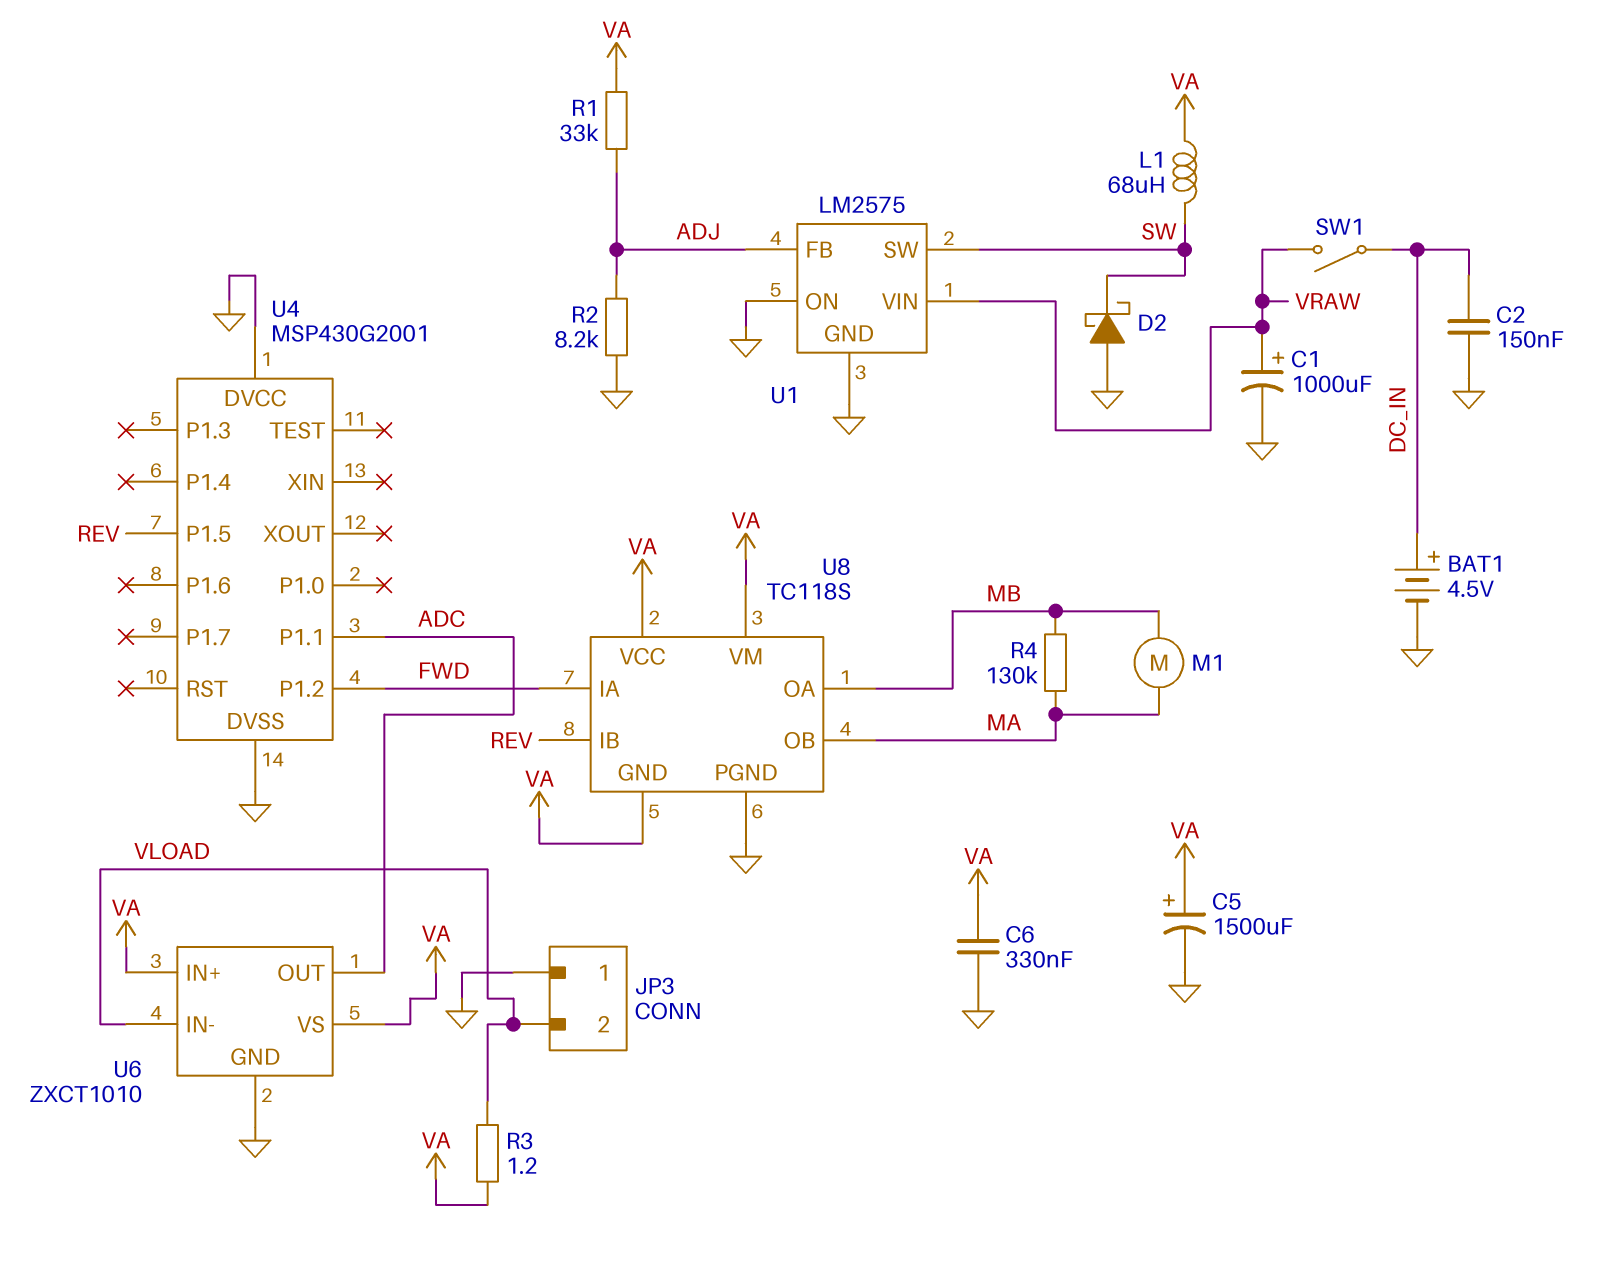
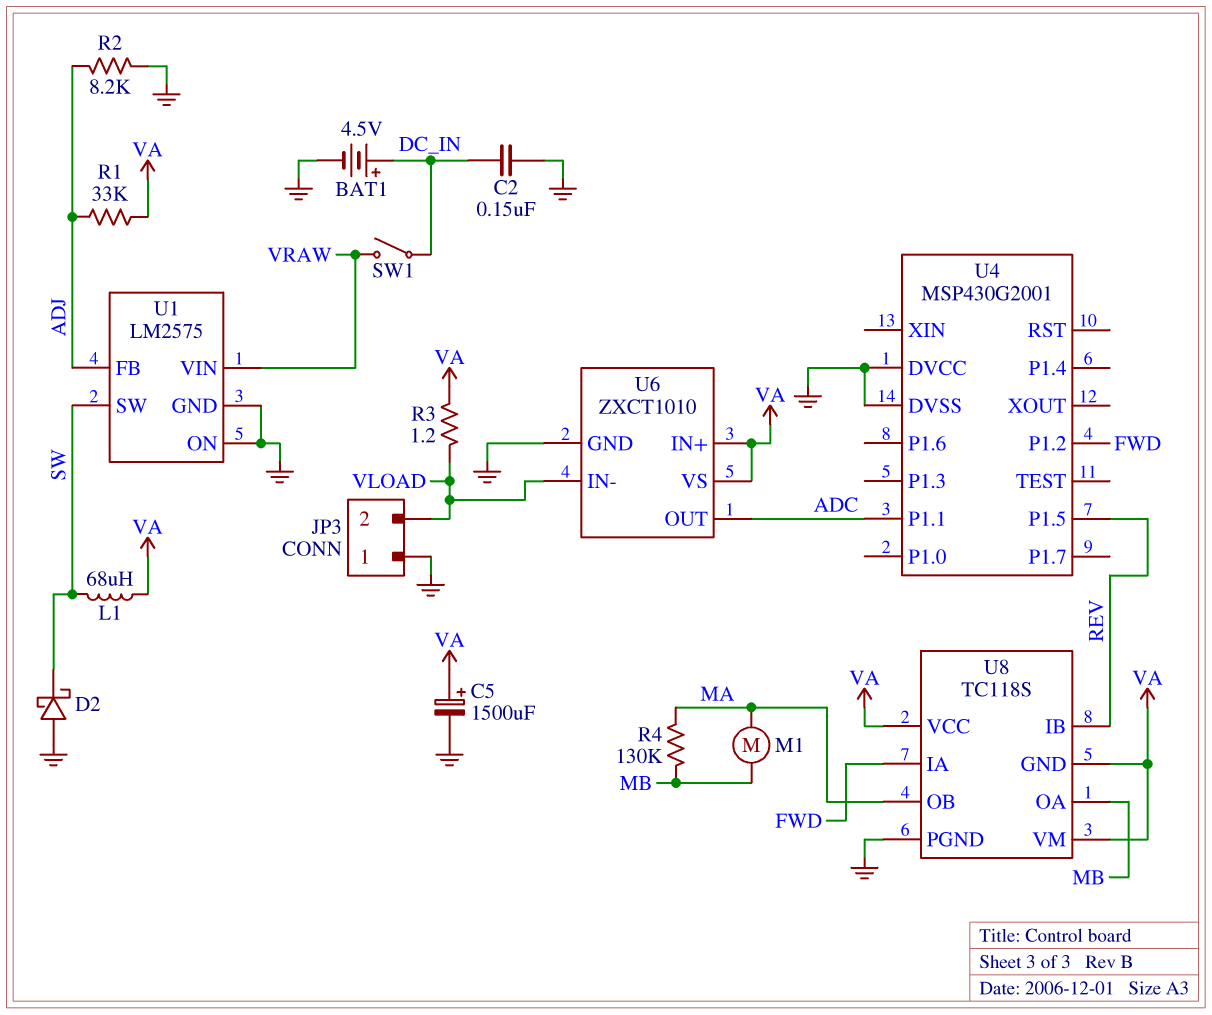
C1: 1000uF (plus VRAW, minus GND) -> none
C6: 330nF (GND, VA) -> none

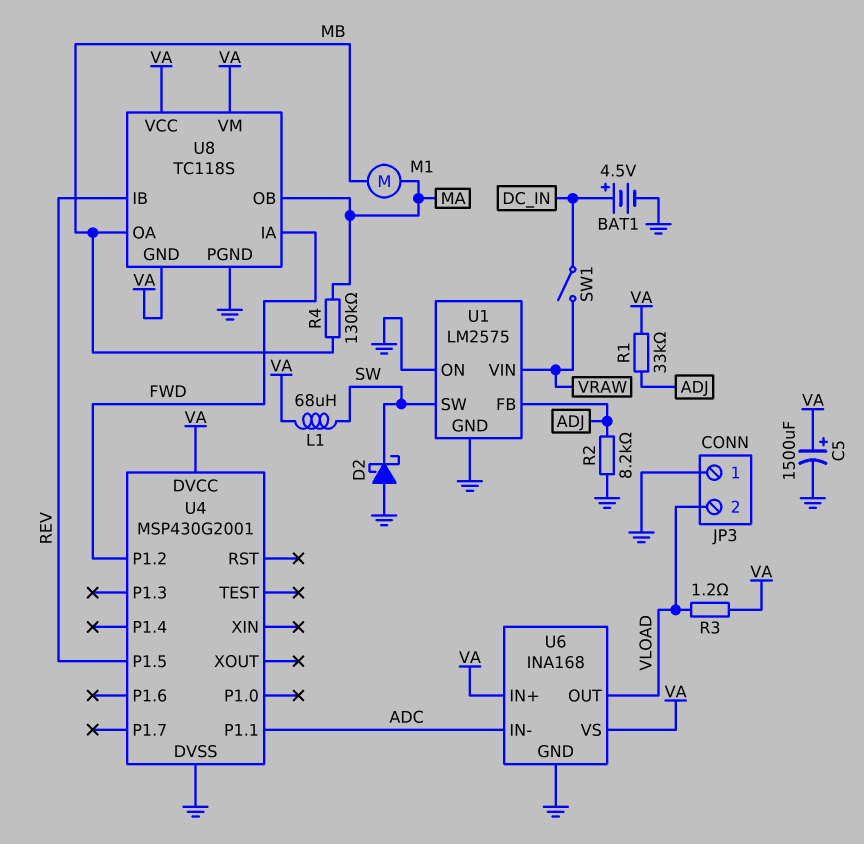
C2: 150nF (DC_IN, GND) -> none
U4 pin DVCC: GND -> VA
U6: ZXCT1010 -> INA168
U6 pin IN-: VLOAD -> ADC
U6 pin OUT: ADC -> VLOAD

